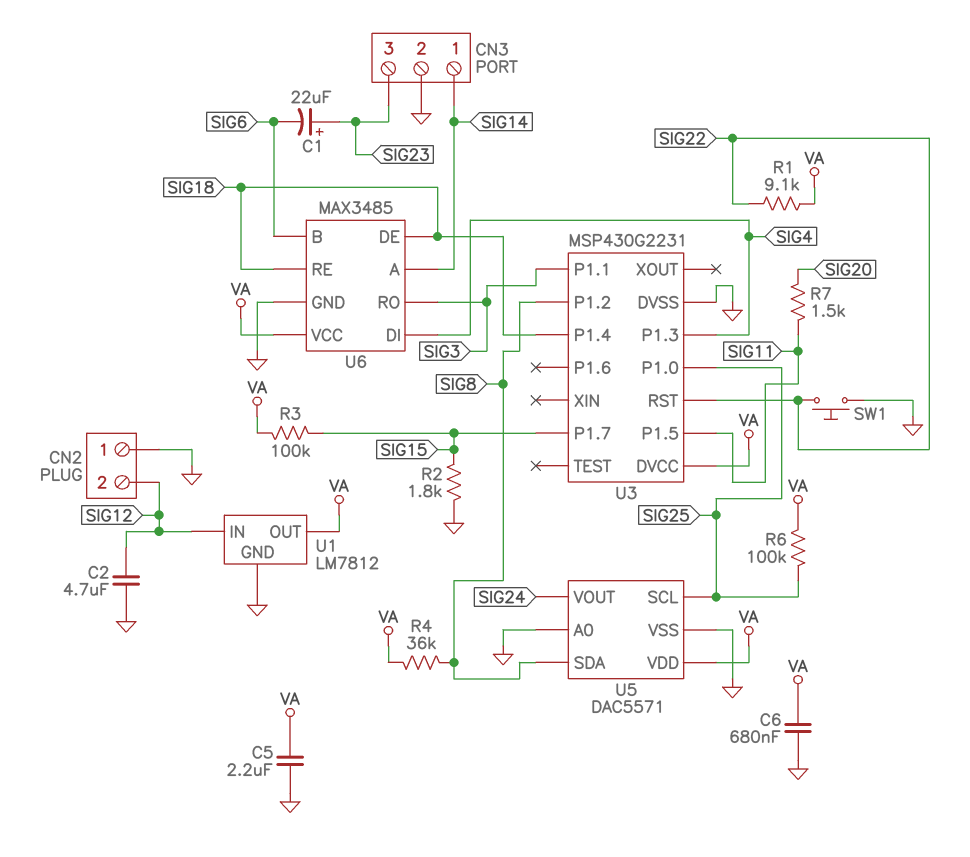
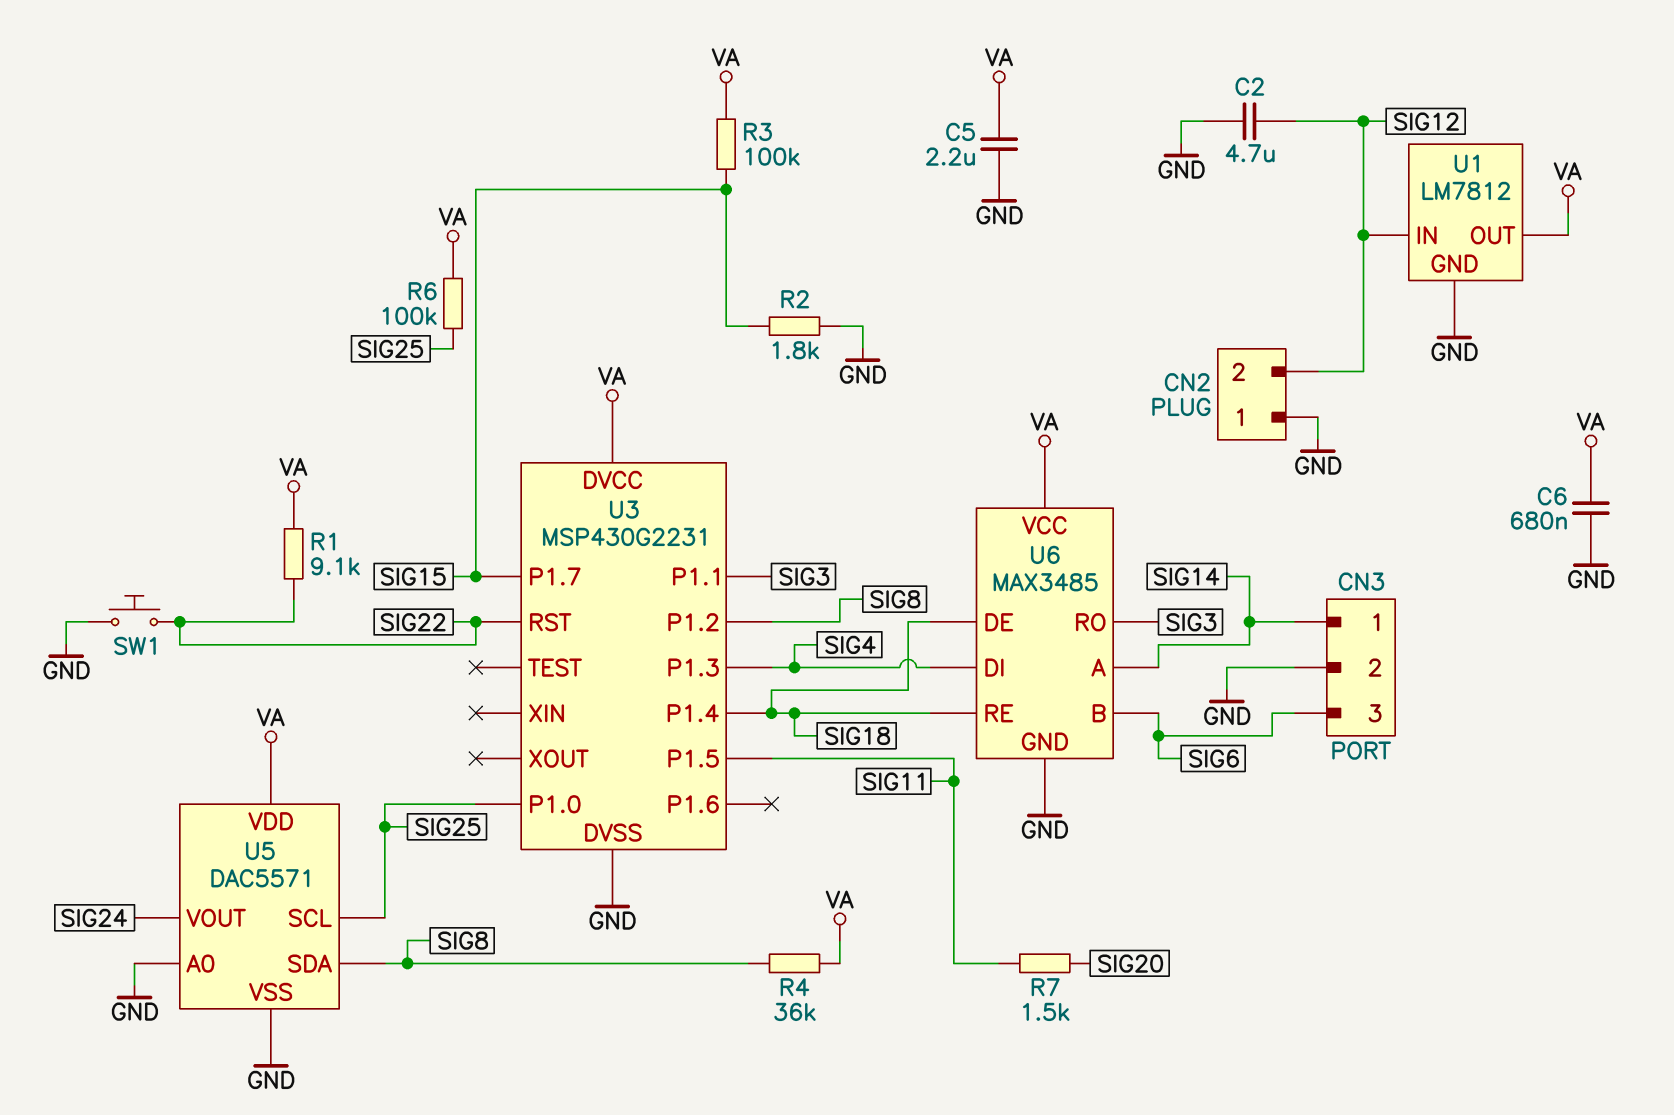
C1: 22uF (plus SIG23, minus SIG6) -> none
CN3 pin 3: SIG23 -> SIG6

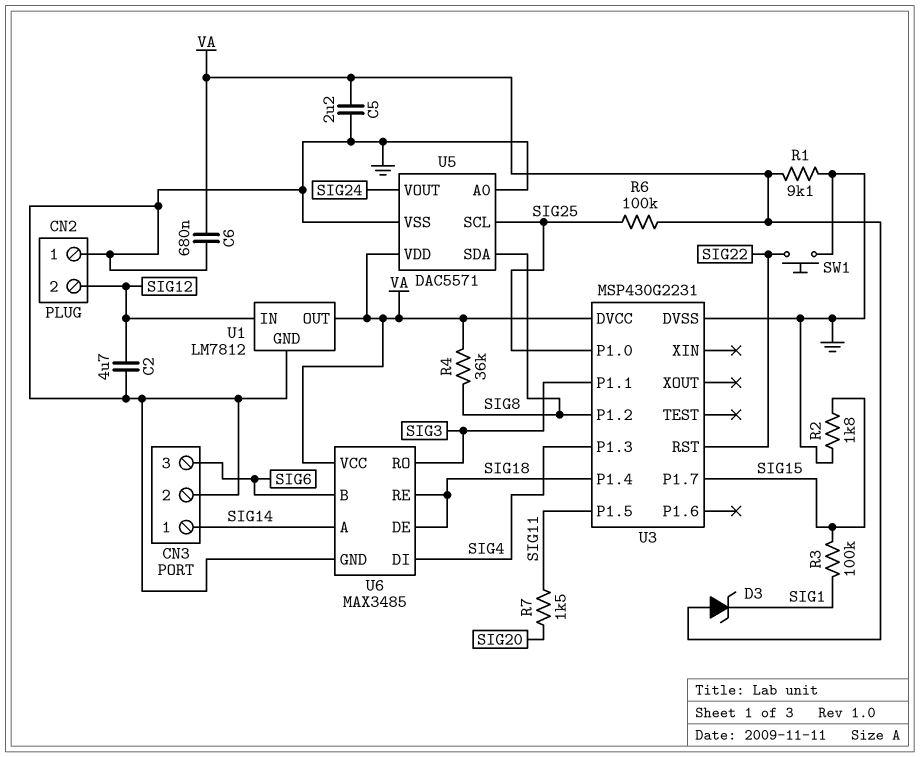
D3: none -> zener (A VA, K SIG1)
R1: 9.1k (SIG22, VA) -> 9.1k (GND, VA)
R3: 100k (SIG15, VA) -> 100k (SIG1, SIG15)

